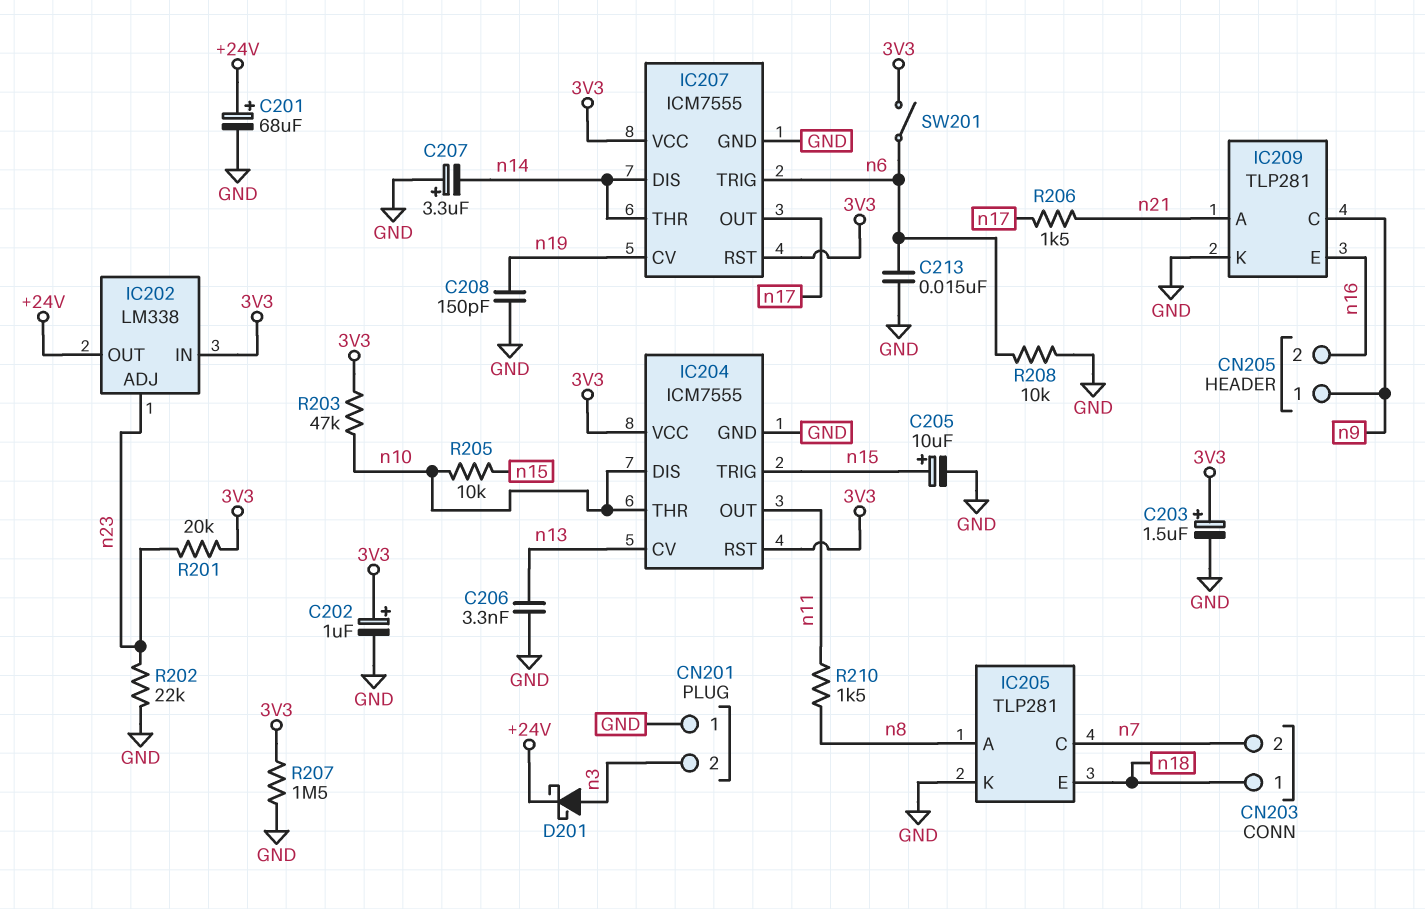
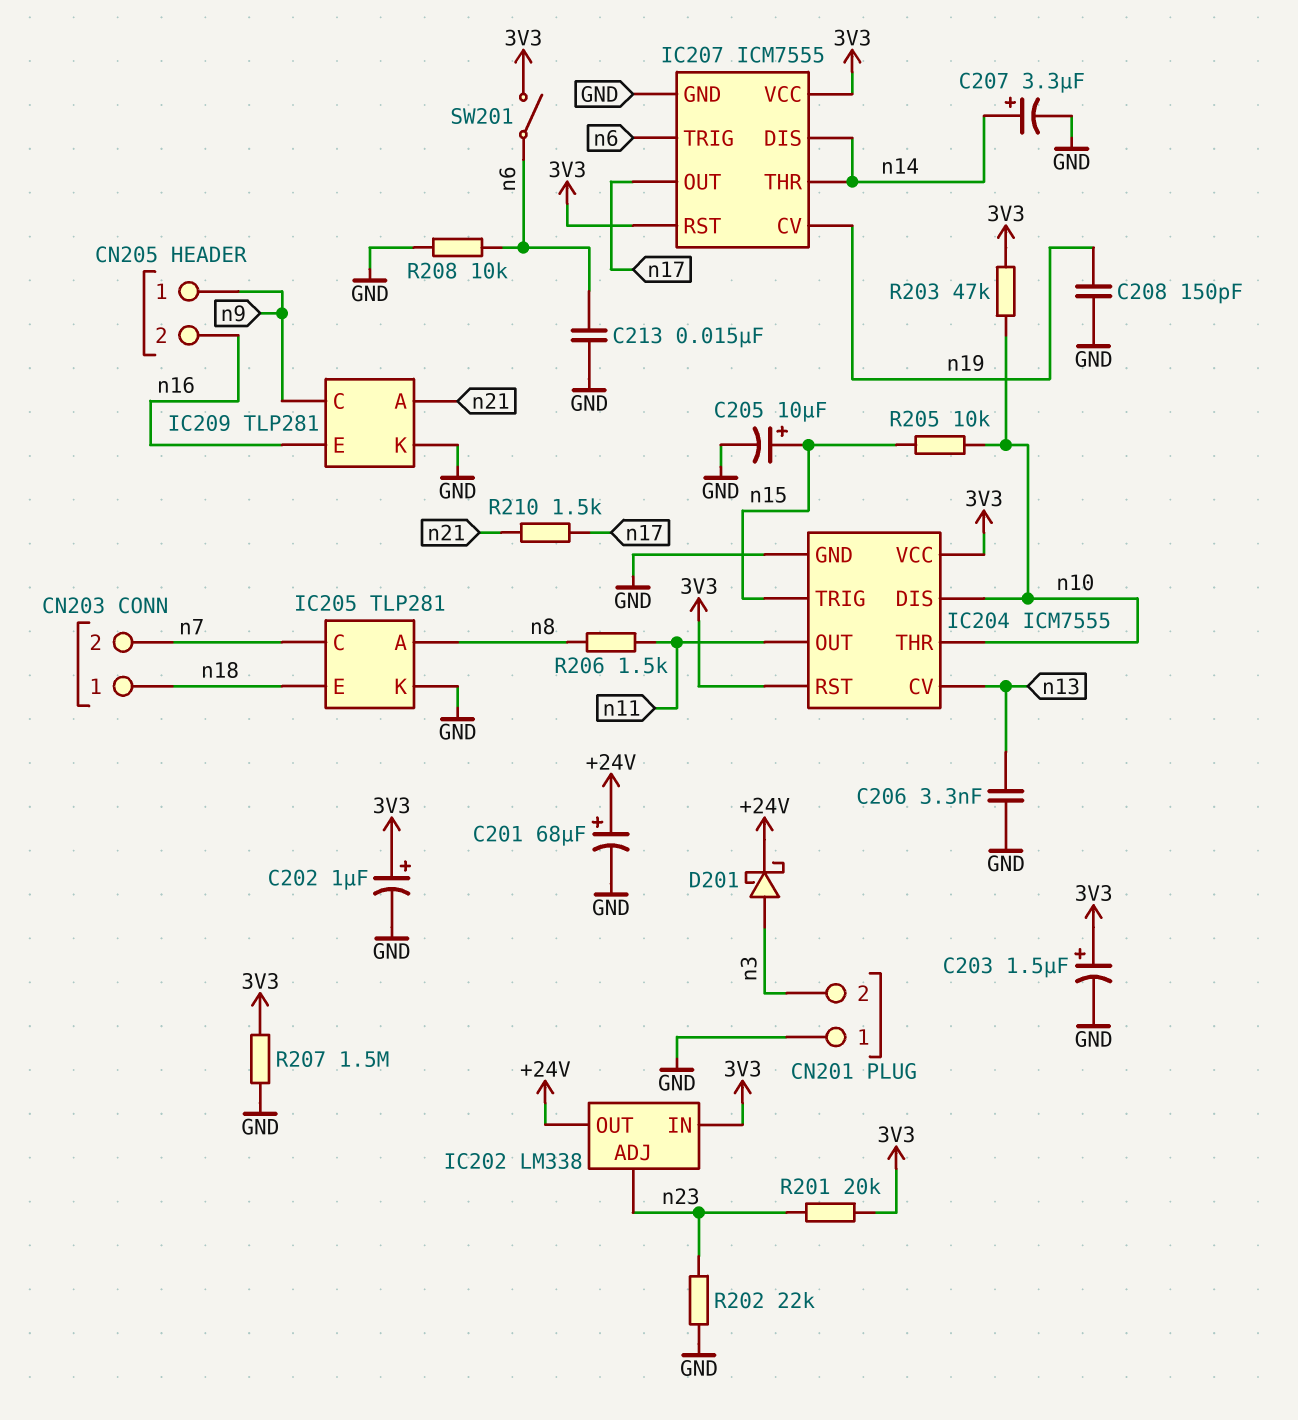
C207: 3.3uF (plus GND, minus n14) -> 3.3uF (plus n14, minus GND)
R206: 1.5k (n17, n21) -> 1.5k (n8, n11)
R210: 1.5k (n8, n11) -> 1.5k (n17, n21)

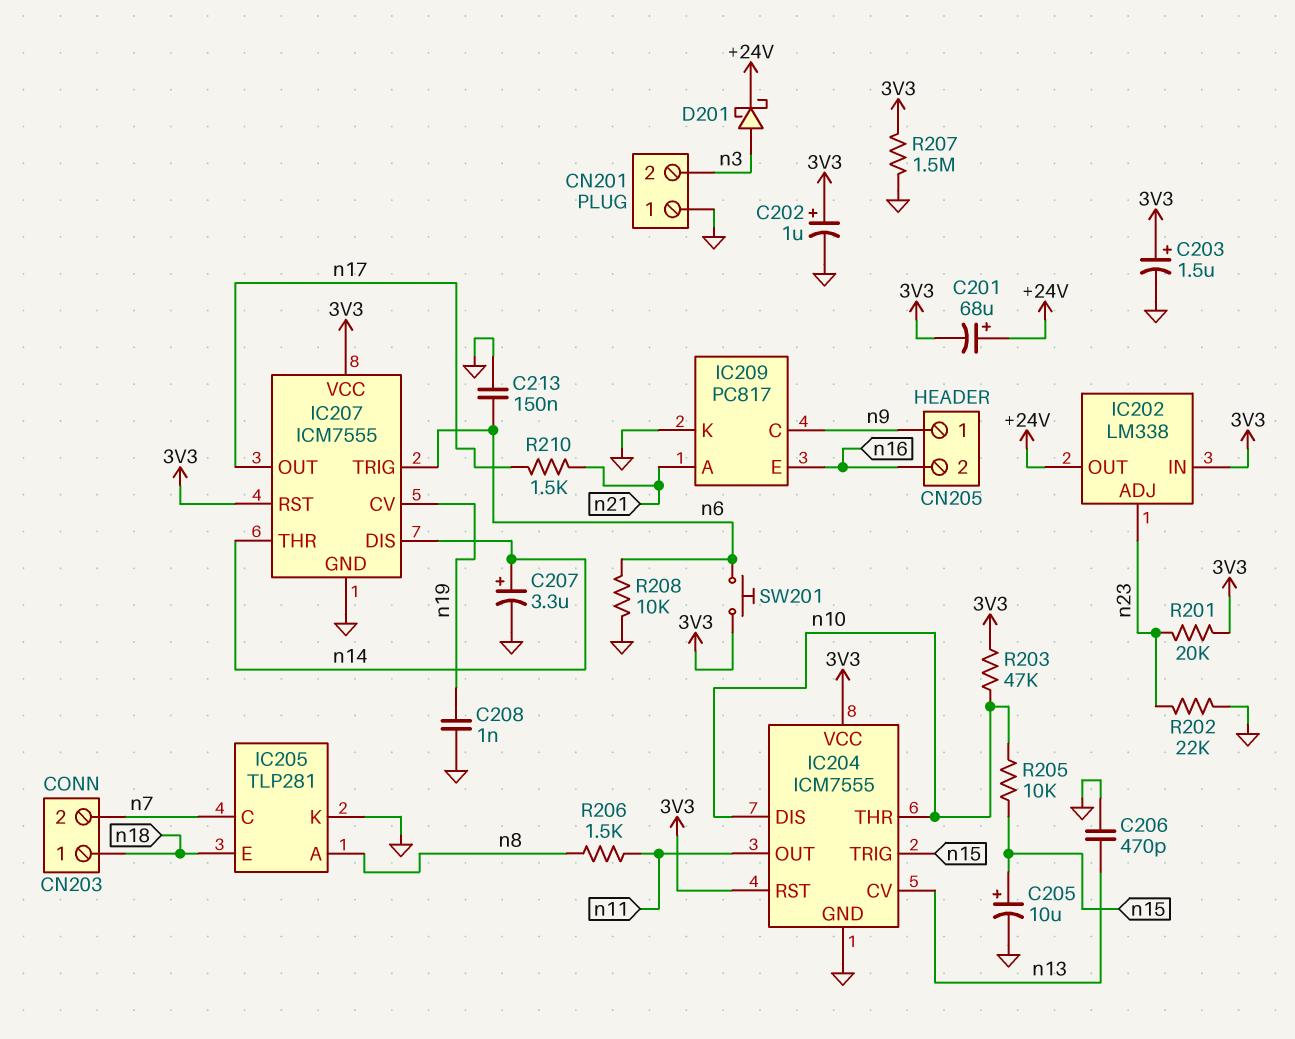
C201: 68uF (plus +24V, minus GND) -> 68uF (plus +24V, minus 3V3)
C206: 3.3nF (GND, n13) -> 470pF (GND, n13)
C208: 150pF (GND, n19) -> 1nF (GND, n19)
C213: 15nF (GND, n6) -> 150nF (GND, n6)
IC209: TLP281 -> PC817
SW201: switch (3V3, n6) -> button (3V3, n6)

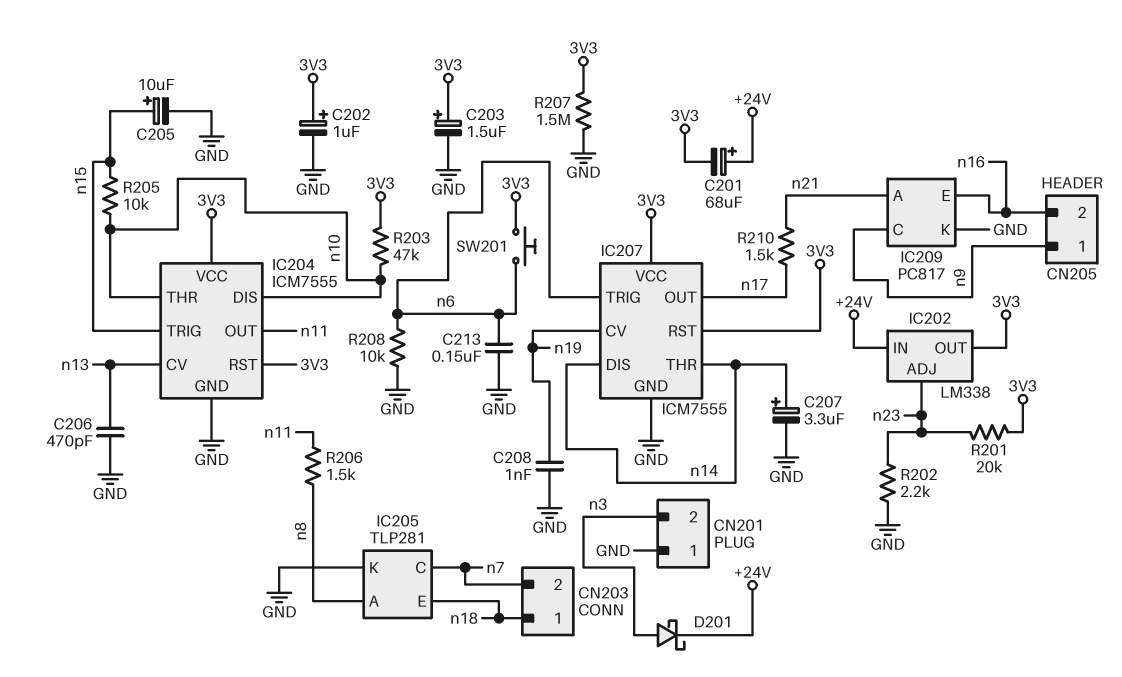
IC202 pin IN: 3V3 -> +24V
IC202 pin OUT: +24V -> 3V3
R202: 22k (GND, n23) -> 2.2k (GND, n23)

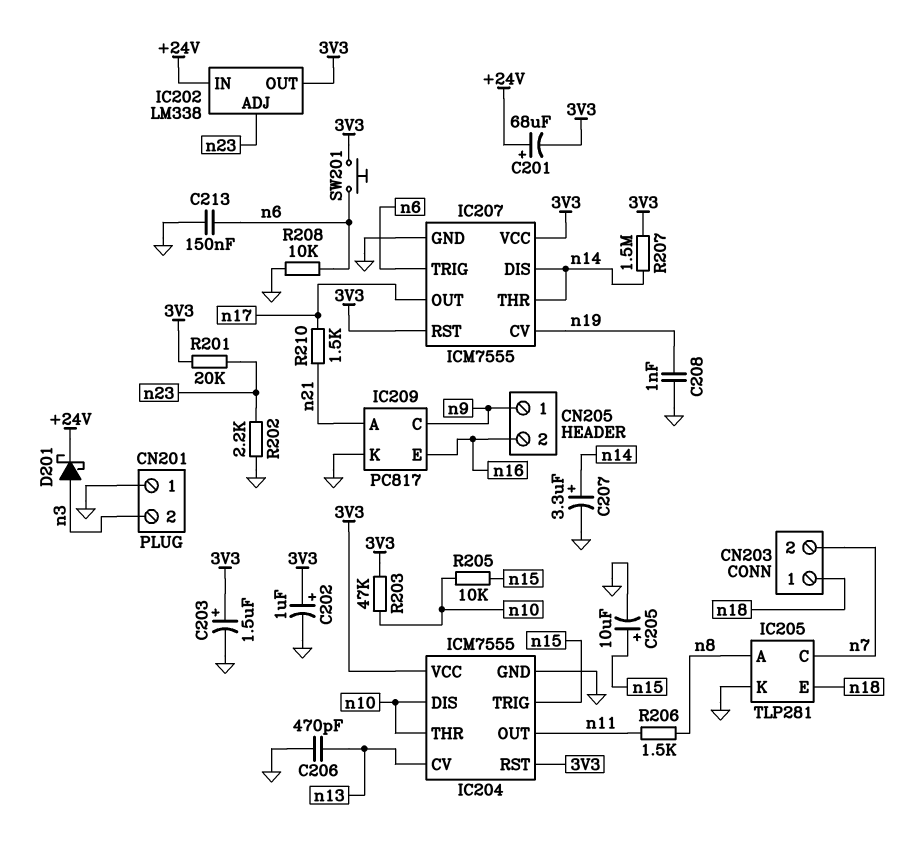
R207: 1.5M (3V3, GND) -> 1.5M (3V3, n14)

